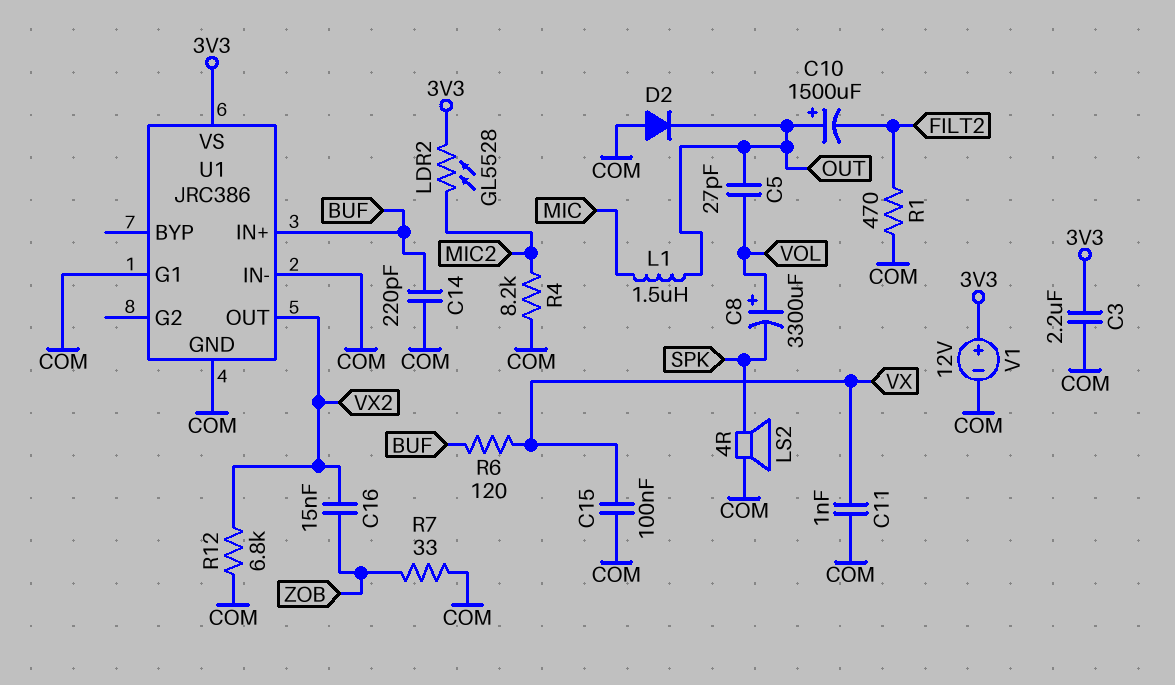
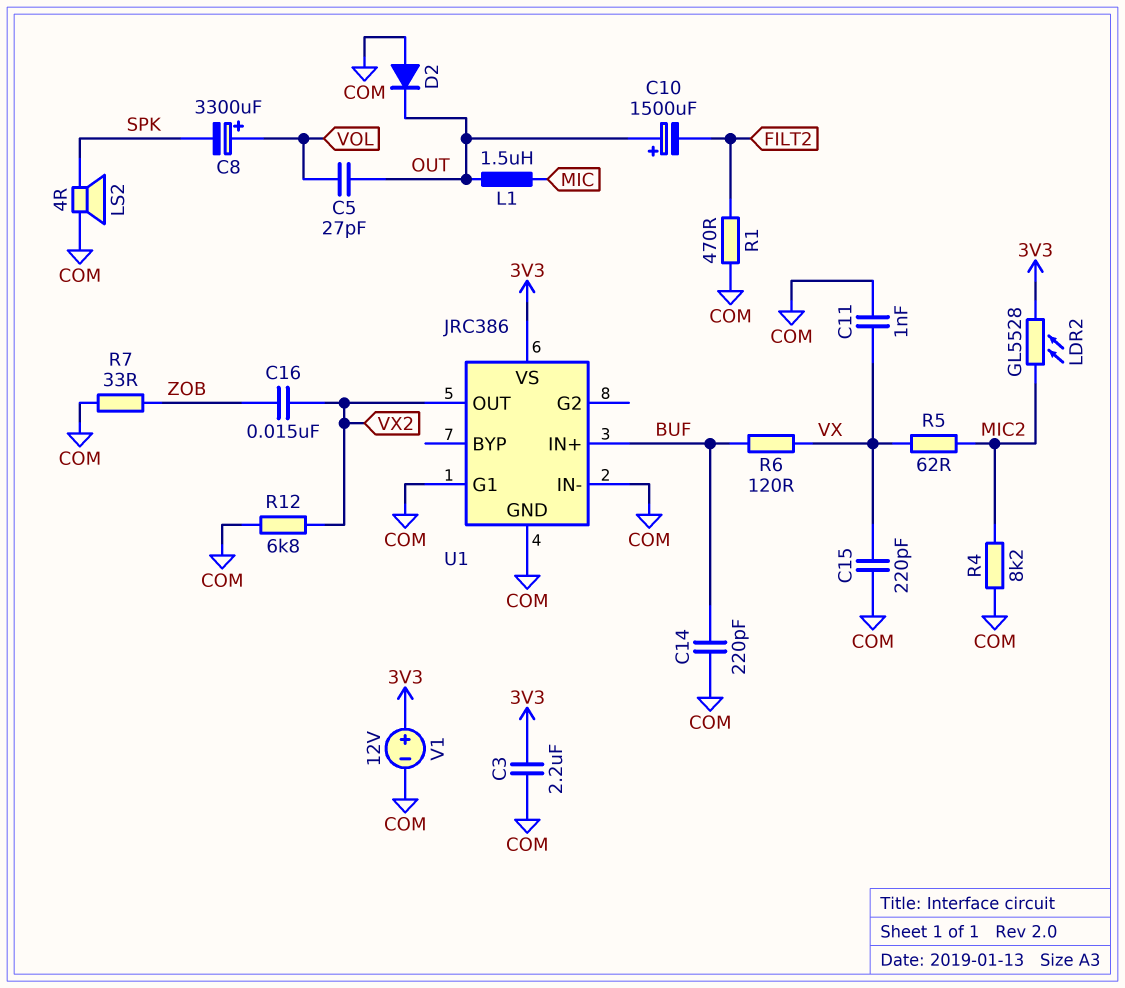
C15: 100nF (COM, VX) -> 220pF (COM, VX)
R5: none -> 62 (MIC2, VX)

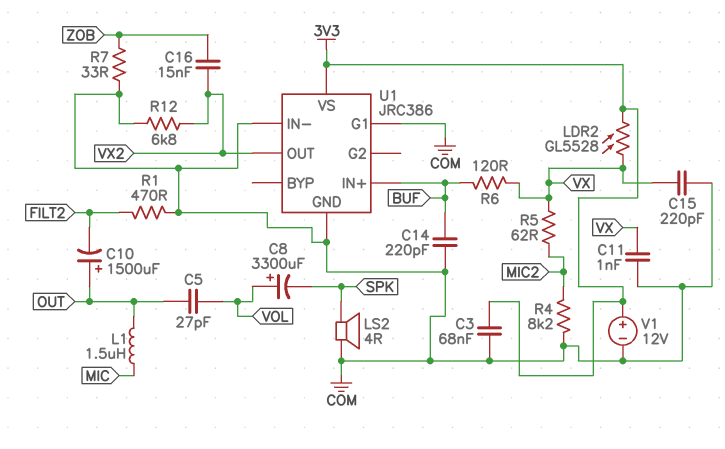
C3: 2.2uF (3V3, COM) -> 68nF (3V3, COM)
D2: diode (A COM, K OUT) -> none
LDR2: GL5528 (3V3, MIC2) -> GL5528 (3V3, VX)

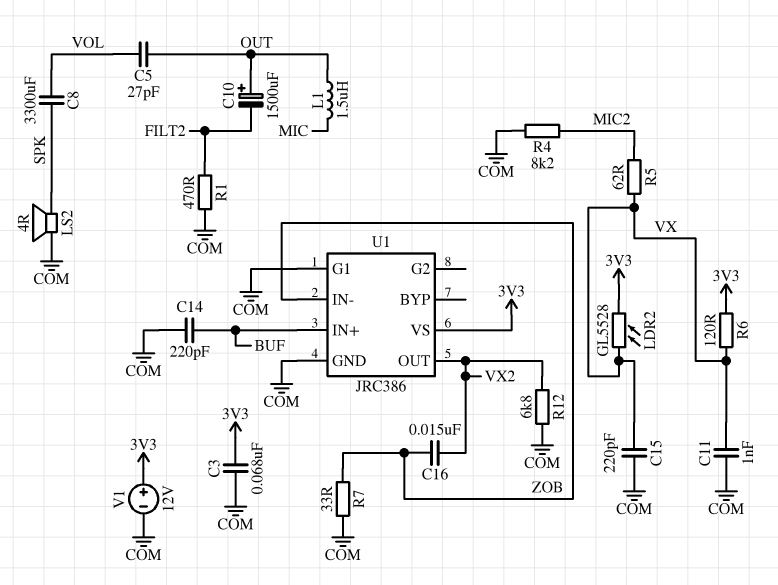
C8: 3300uF (plus VOL, minus SPK) -> 3300uF (SPK, VOL)
R6: 120 (BUF, VX) -> 120 (3V3, VX)
U1 pin IN-: COM -> ZOB

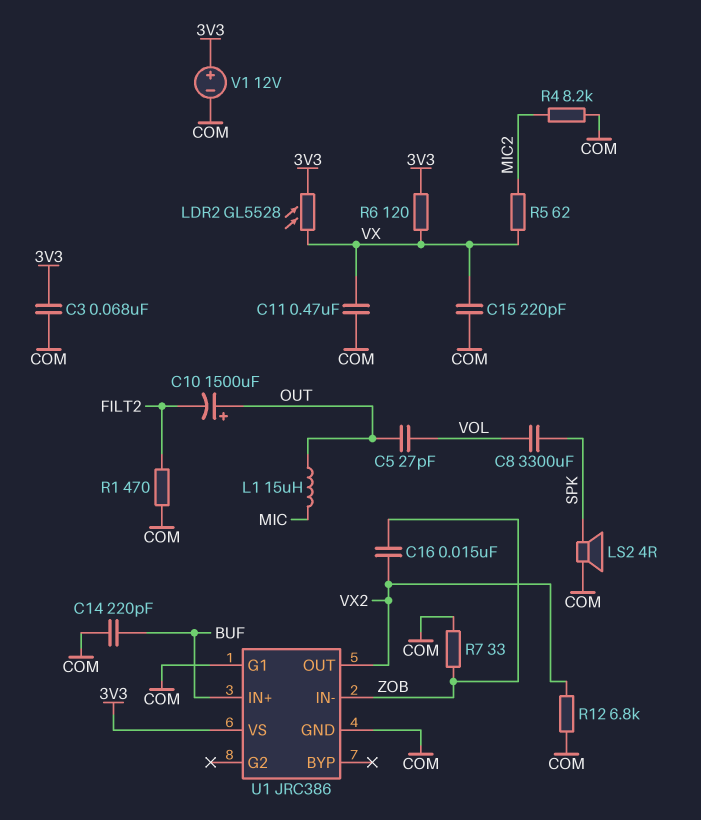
C11: 1nF (COM, VX) -> 470nF (COM, VX)
L1: 1.5uH (MIC, OUT) -> 15uH (MIC, OUT)

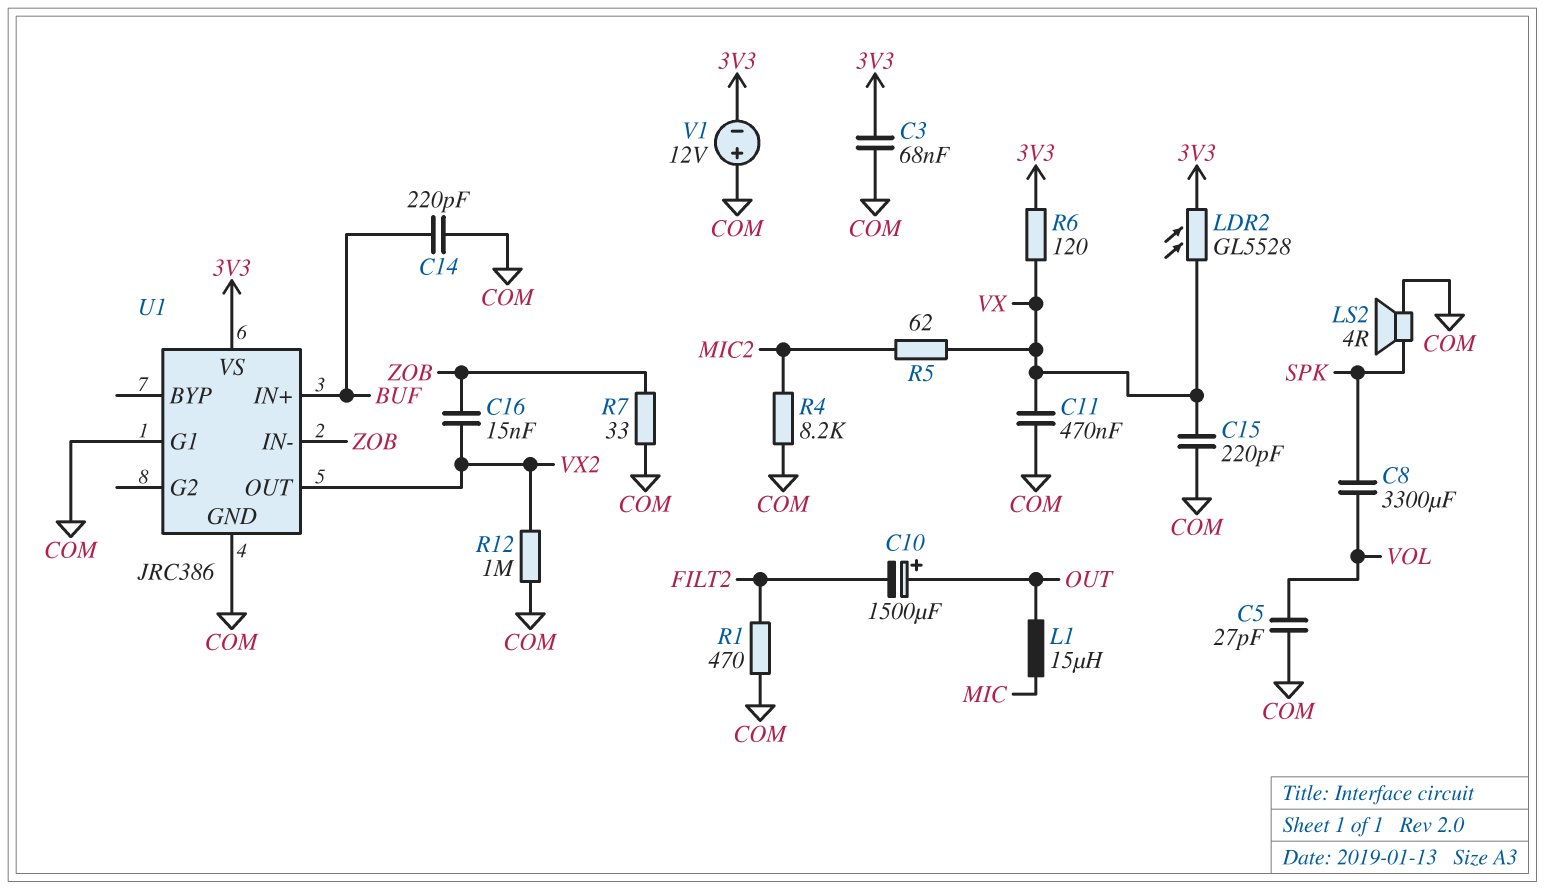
C5: 27pF (OUT, VOL) -> 27pF (COM, VOL)
R12: 6.8k (COM, VX2) -> 1M (COM, VX2)
V1: 12V (plus 3V3, minus COM) -> 12V (plus COM, minus 3V3)

